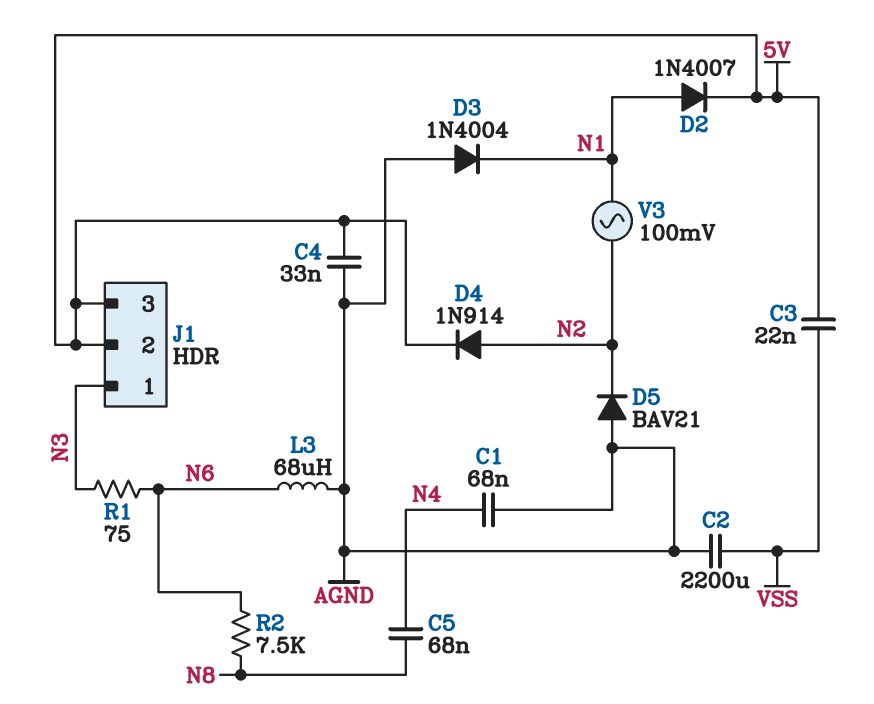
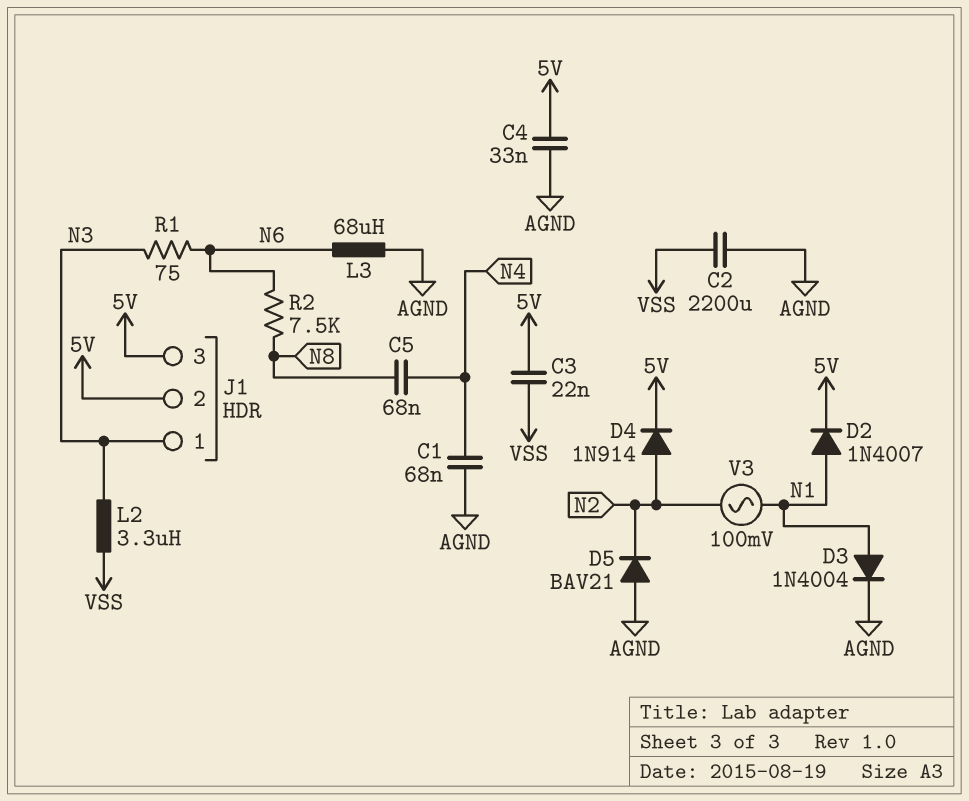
D3: diode 1N4004 (A AGND, K N1) -> diode 1N4004 (A N1, K AGND)
L2: none -> 3.3uH (N3, VSS)

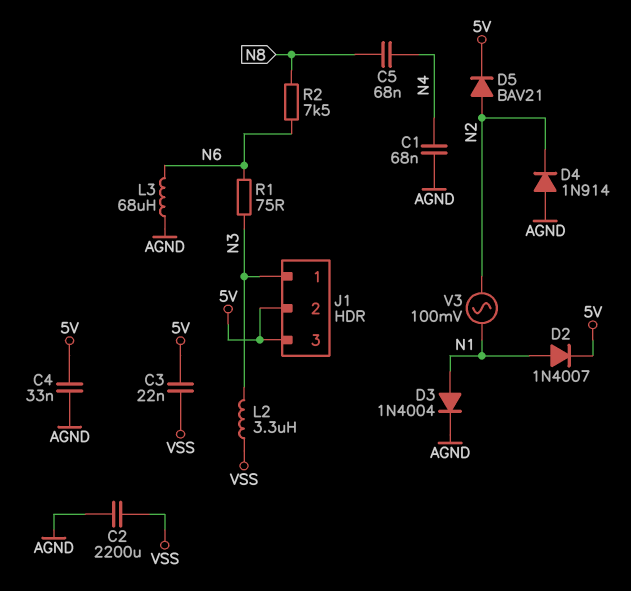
D4: diode 1N914 (A N2, K 5V) -> diode 1N914 (A AGND, K N2)
D5: diode BAV21 (A AGND, K N2) -> diode BAV21 (A N2, K 5V)

